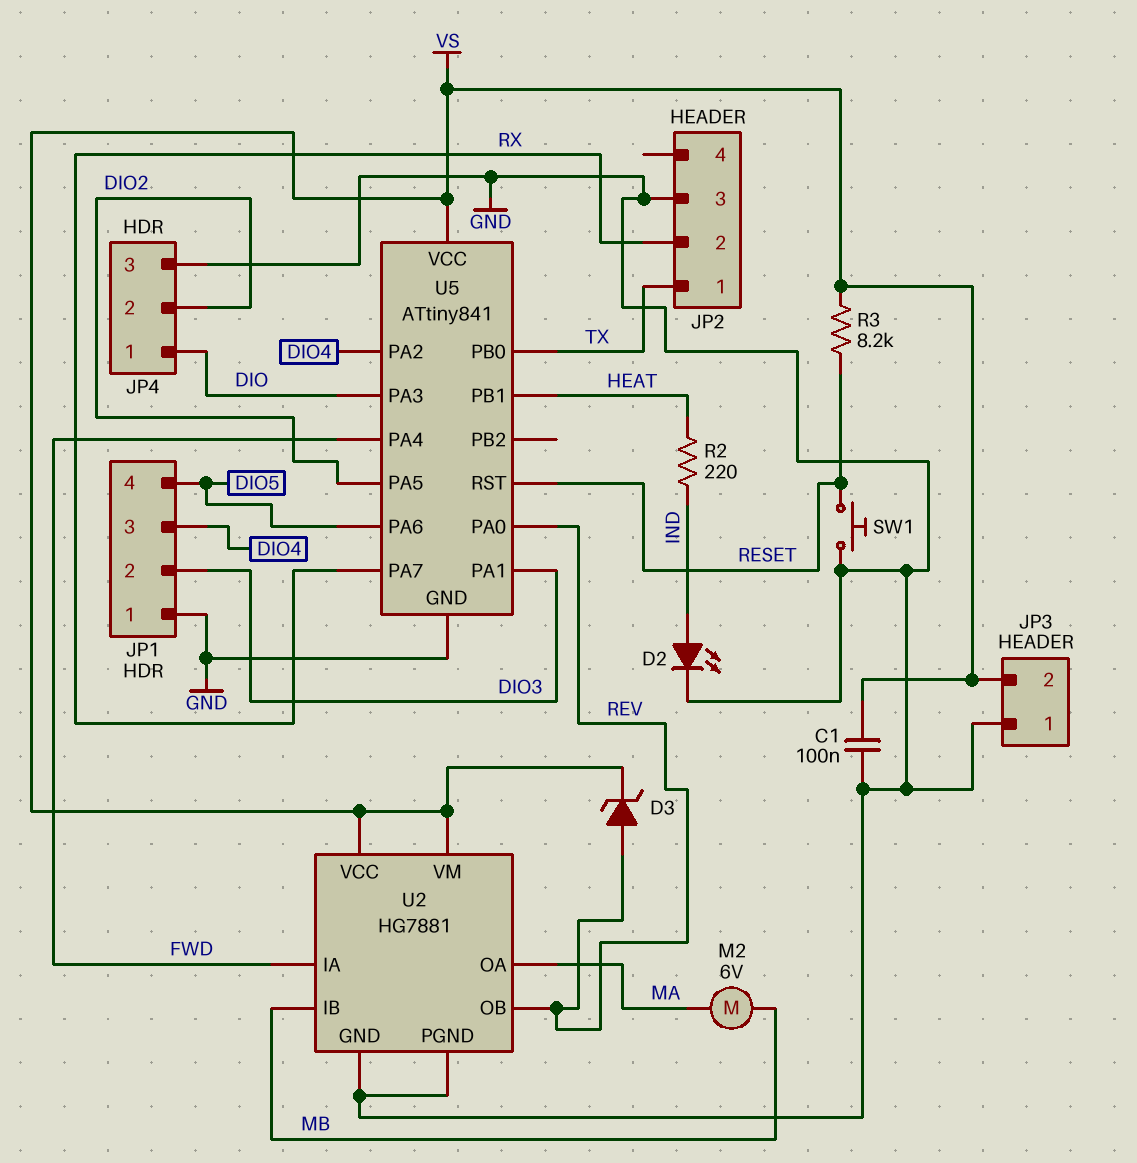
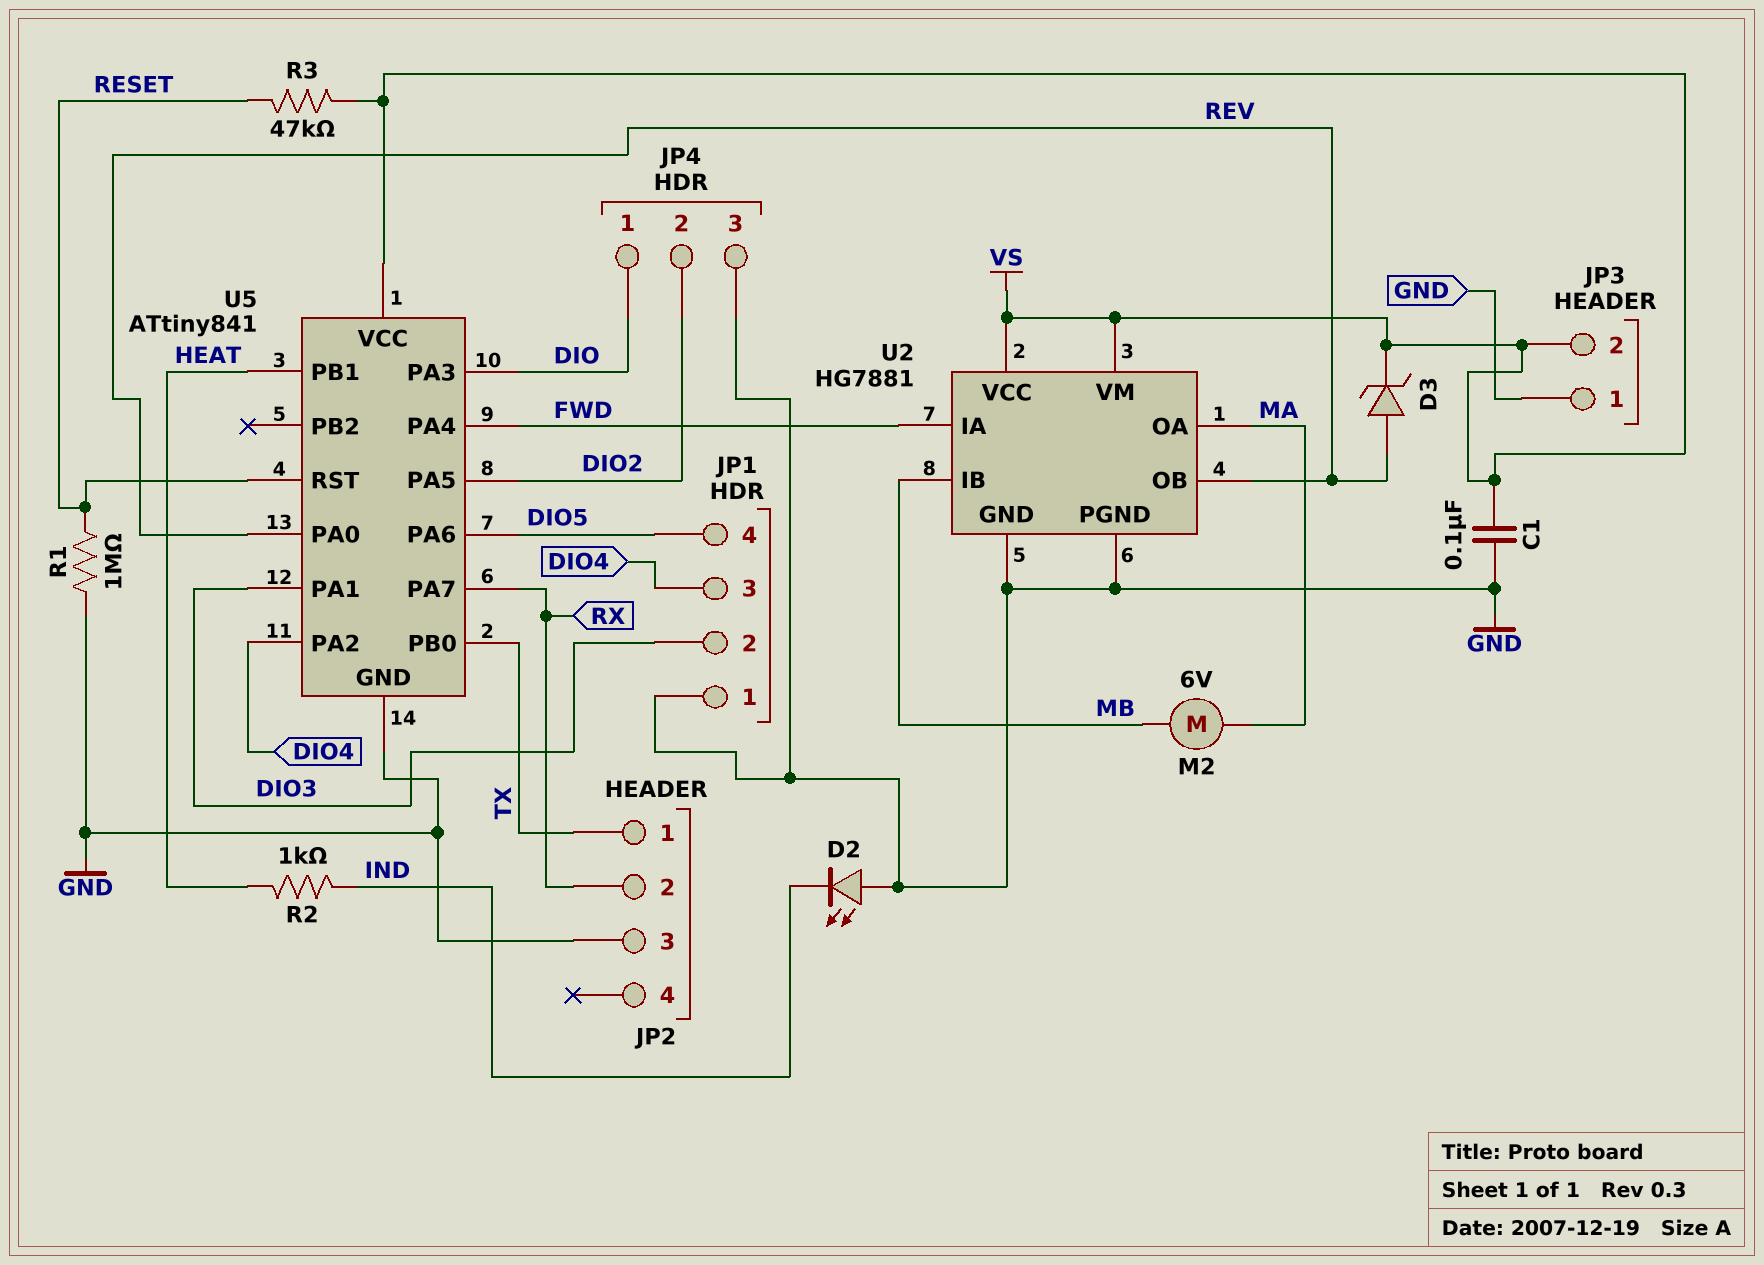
D2: LED (A IND, K GND) -> LED (A GND, K IND)
R1: none -> 1M (GND, RESET)
R2: 220 (HEAT, IND) -> 1k (HEAT, IND)
R3: 8.2k (RESET, VS) -> 47k (RESET, VS)
SW1: button (GND, RESET) -> none

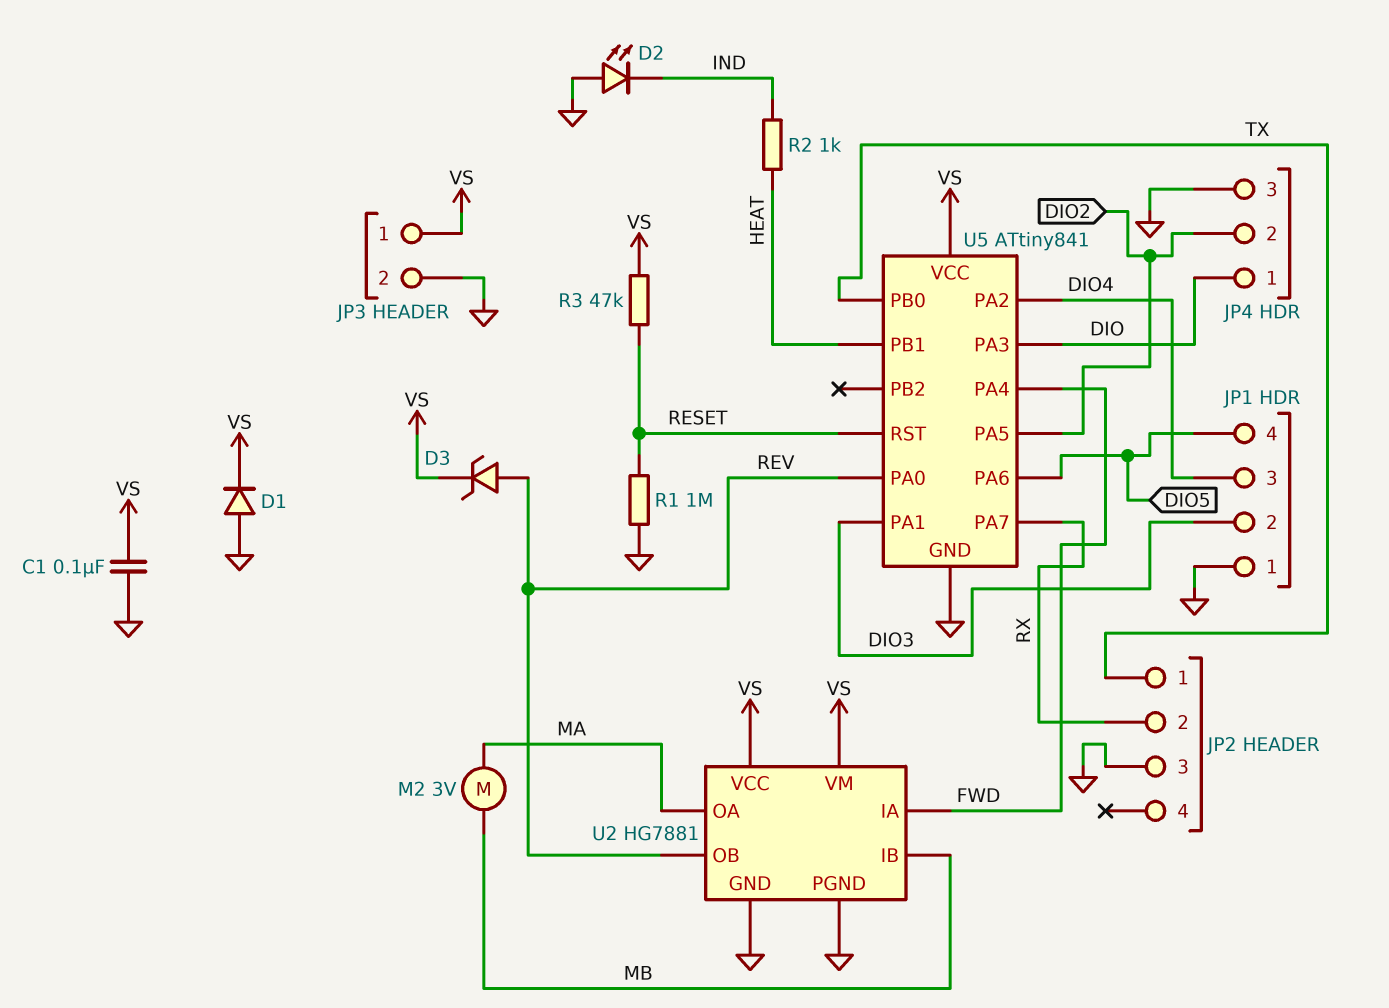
D1: none -> diode (A GND, K VS)
JP3 pin 1: GND -> VS
JP3 pin 2: VS -> GND
M2: motor 6V (MA, MB) -> motor 3V (MA, MB)

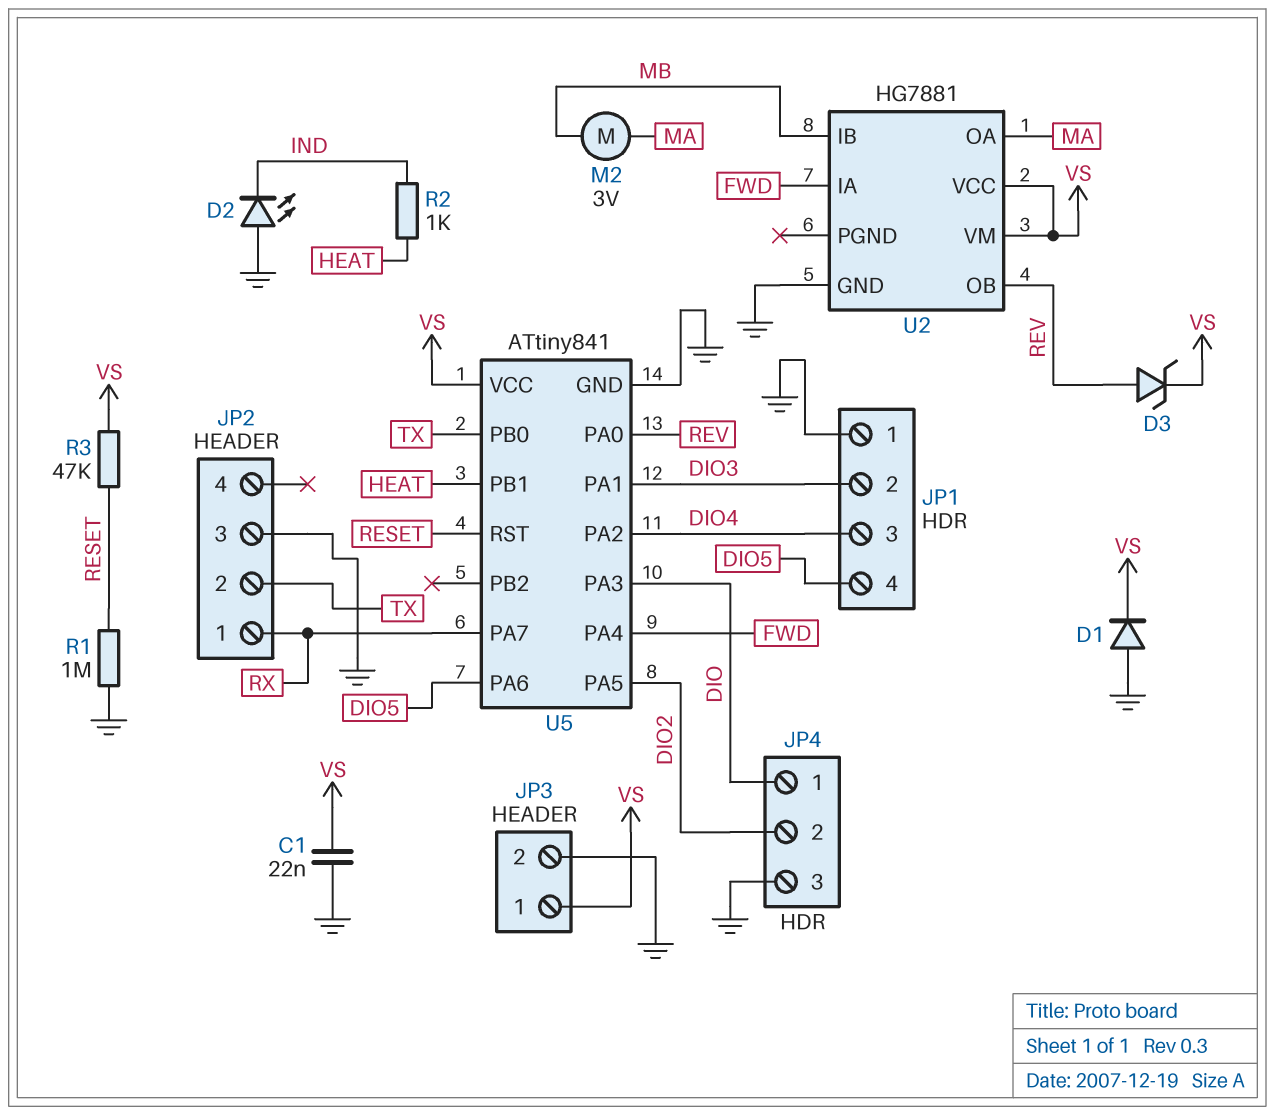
C1: 100nF (GND, VS) -> 22nF (GND, VS)
JP2 pin 1: TX -> RX
JP2 pin 2: RX -> TX
U2 pin PGND: GND -> none

